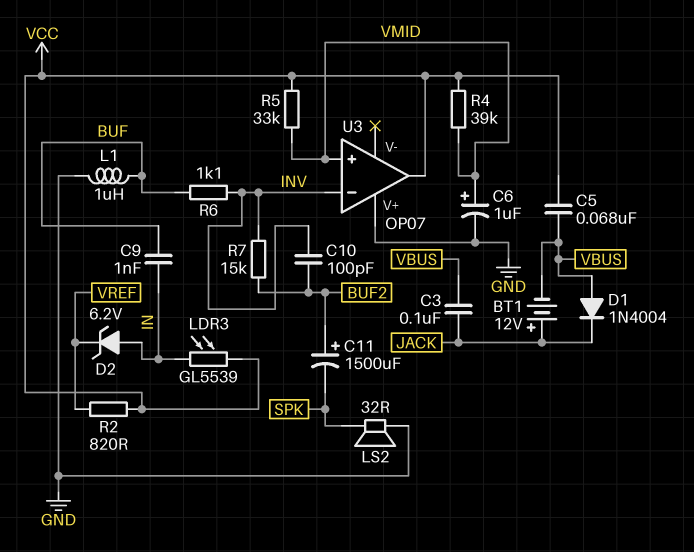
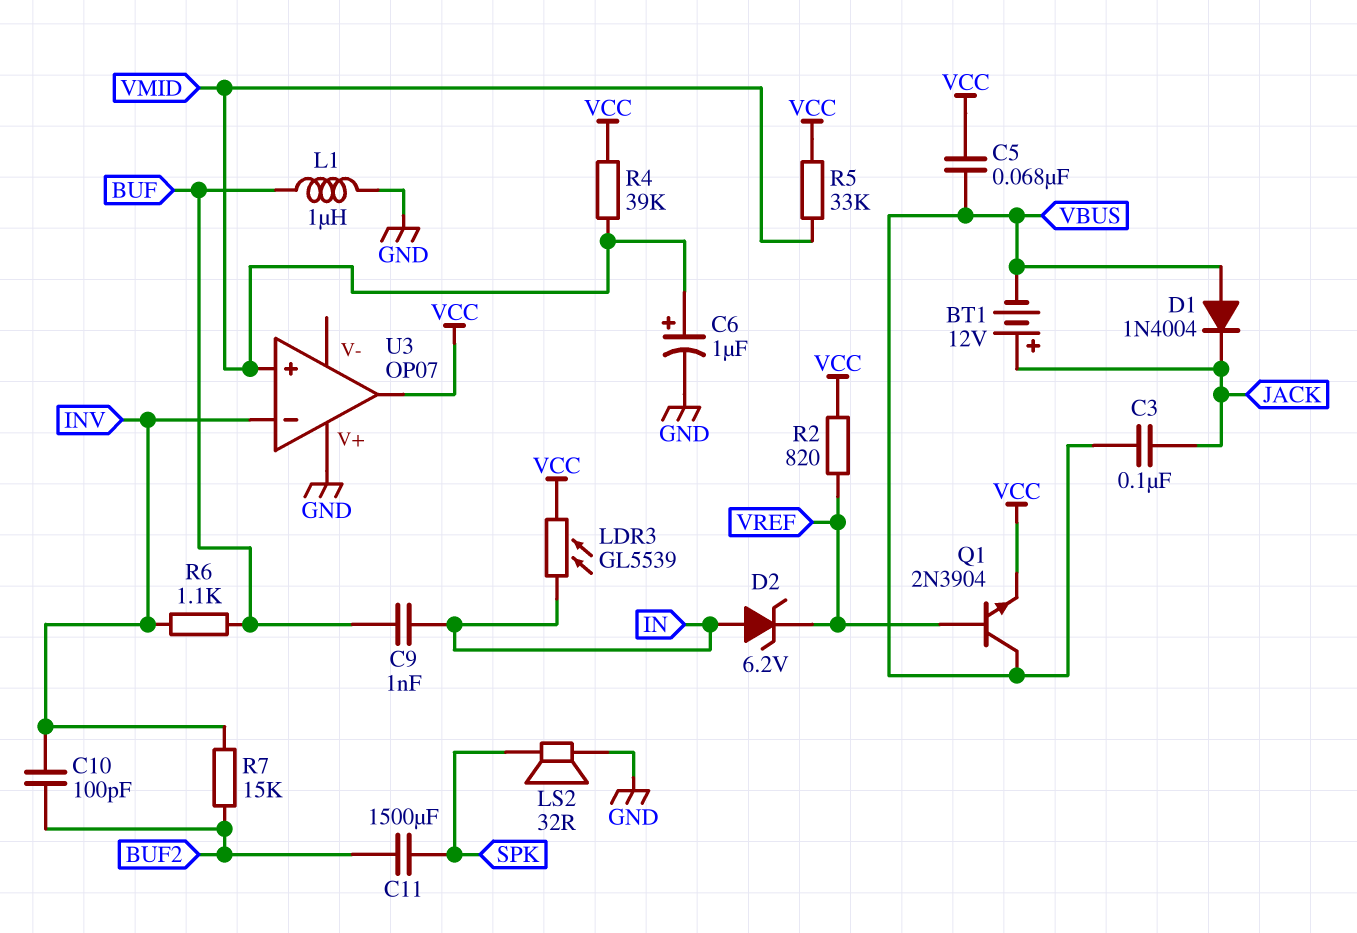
C11: 1500uF (plus BUF2, minus SPK) -> 1500uF (BUF2, SPK)
Q1: none -> NPN 2N3904 (B VREF, C VBUS, E VCC)

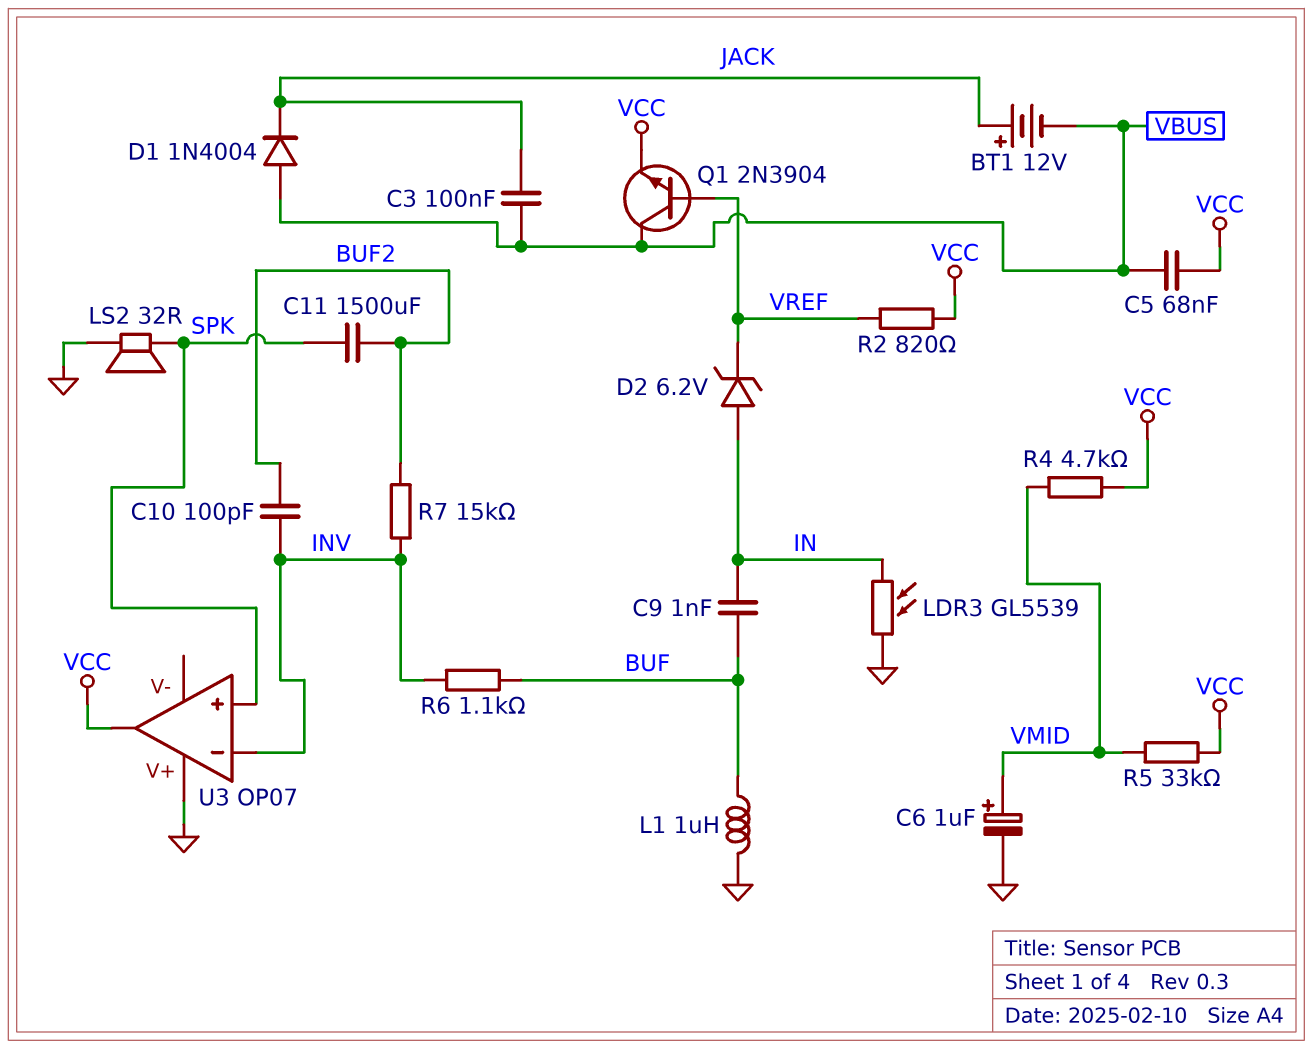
LDR3: GL5539 (IN, VCC) -> GL5539 (GND, IN)
R4: 39k (VCC, VMID) -> 4.7k (VCC, VMID)
U3 pin in+: VMID -> SPK

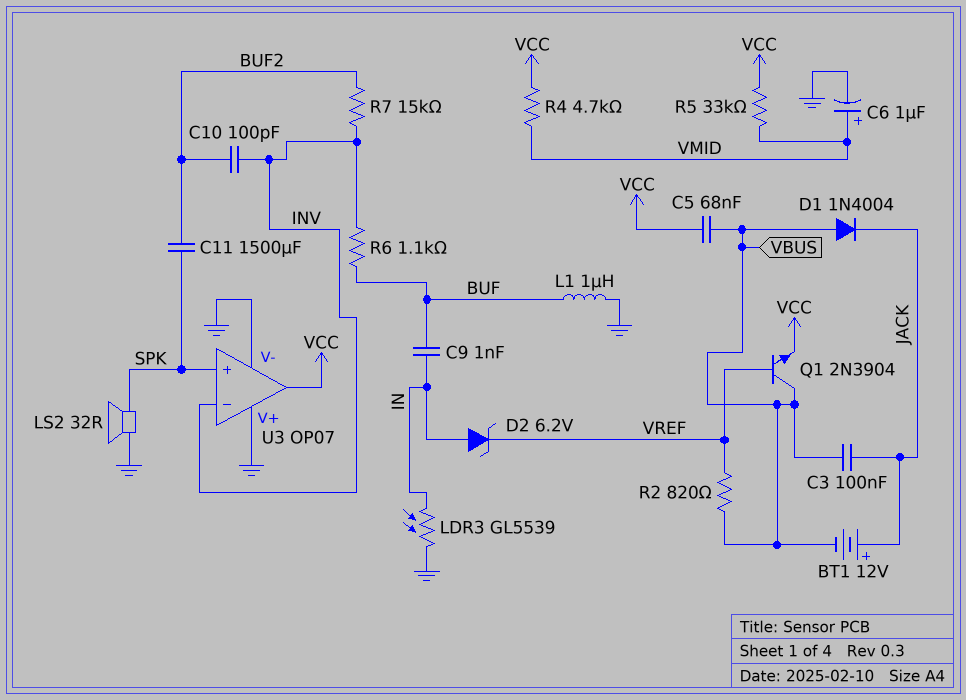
R2: 820 (VCC, VREF) -> 820 (VBUS, VREF)
U3 pin V-: none -> GND

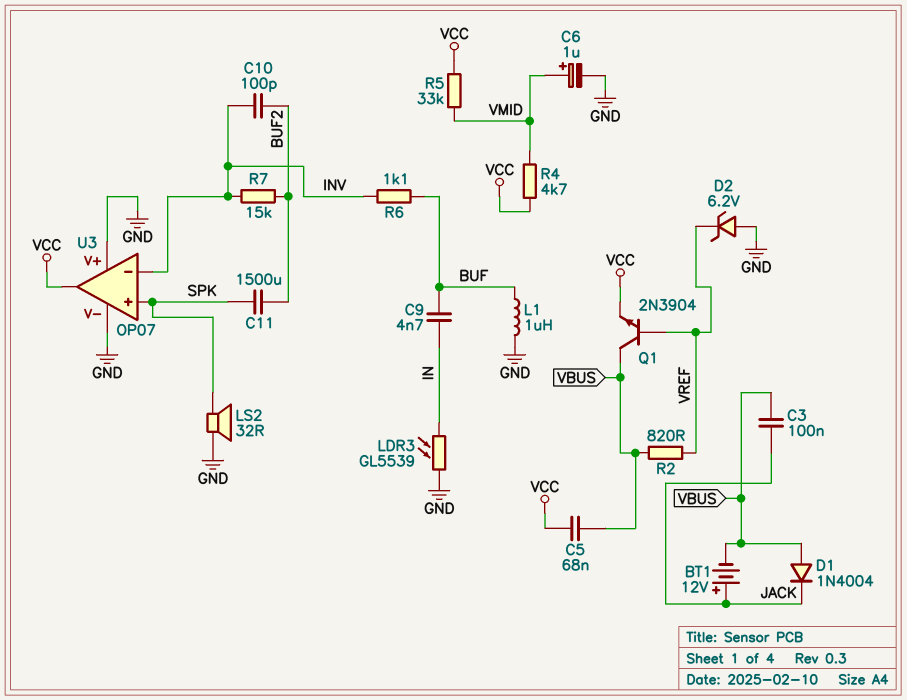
C9: 1nF (BUF, IN) -> 4.7nF (BUF, IN)
D2: zener 6.2V (A IN, K VREF) -> zener 6.2V (A GND, K VREF)

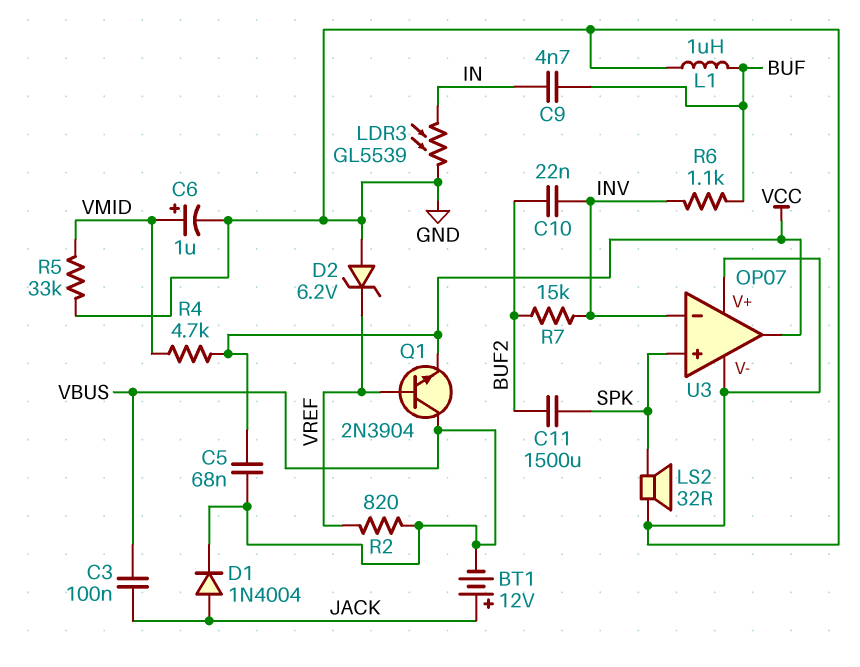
C10: 100pF (BUF2, INV) -> 22nF (BUF2, INV)
D1: diode 1N4004 (A VBUS, K JACK) -> diode 1N4004 (A JACK, K VBUS)
R5: 33k (VCC, VMID) -> 33k (GND, VMID)

